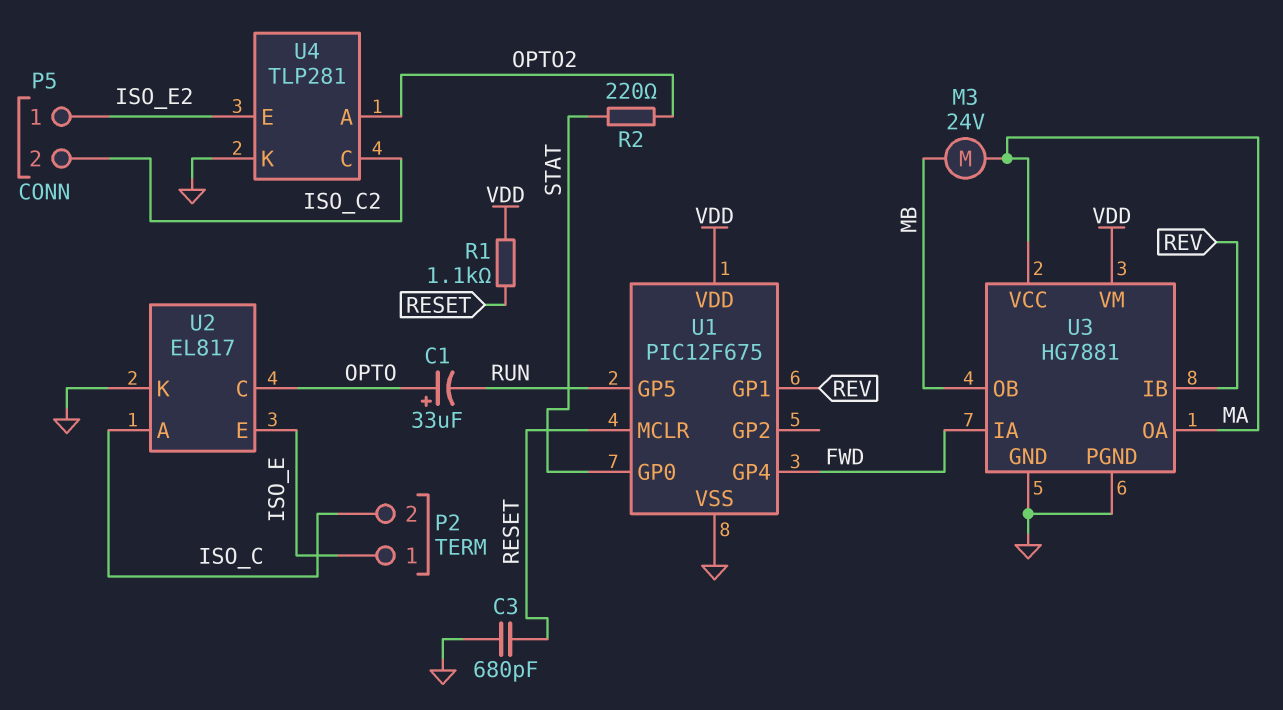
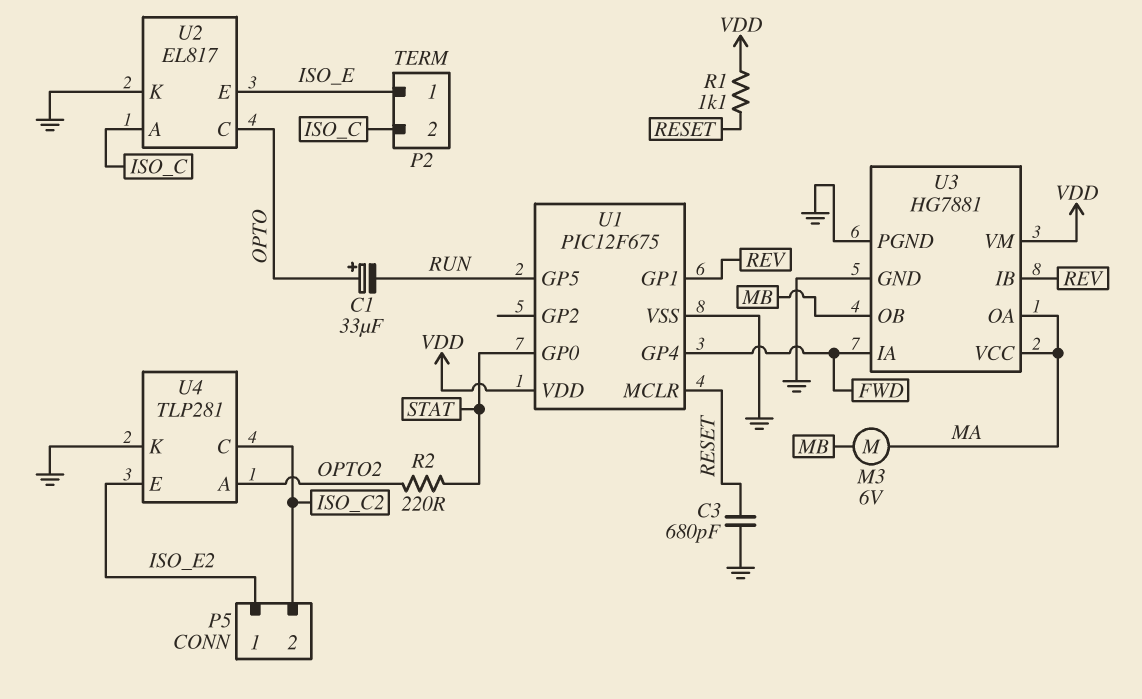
M3: motor 24V (MA, MB) -> motor 6V (MA, MB)

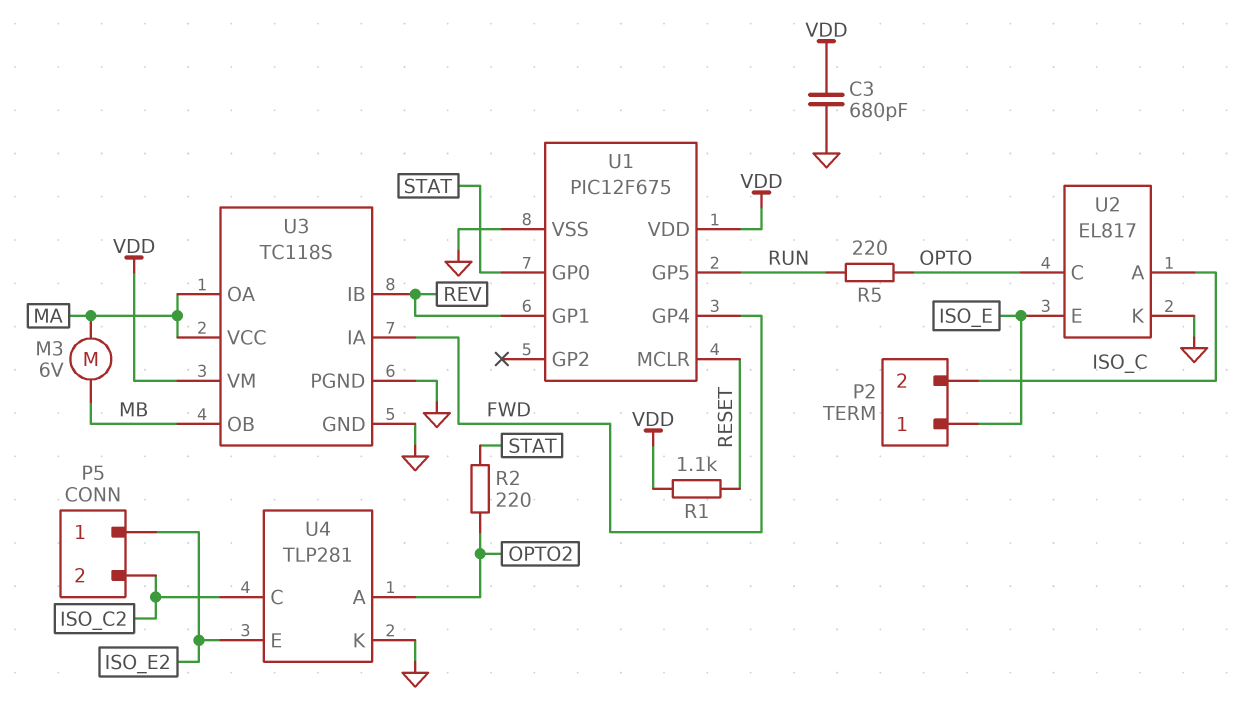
C1: 33uF (plus OPTO, minus RUN) -> none
C3: 680pF (GND, RESET) -> 680pF (GND, VDD)
R5: none -> 220 (OPTO, RUN)
U3: HG7881 -> TC118S

